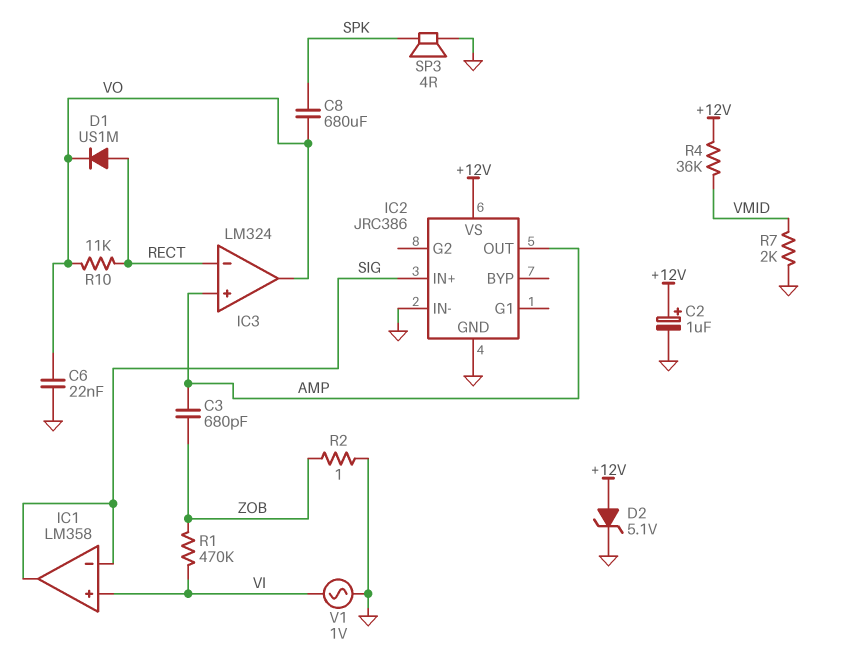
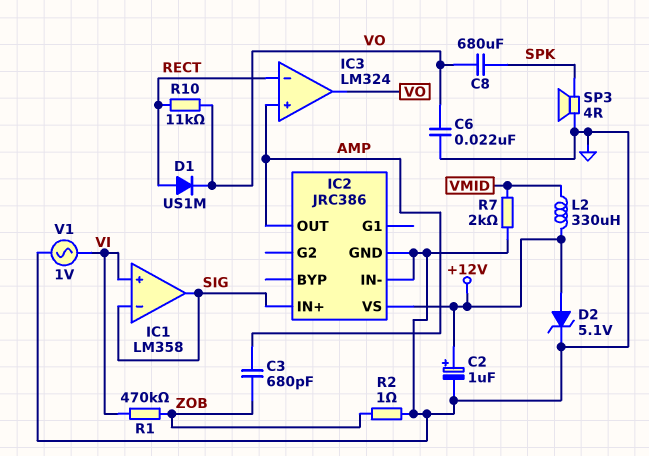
L2: none -> 330uH (+12V, VMID)
R4: 36k (+12V, VMID) -> none

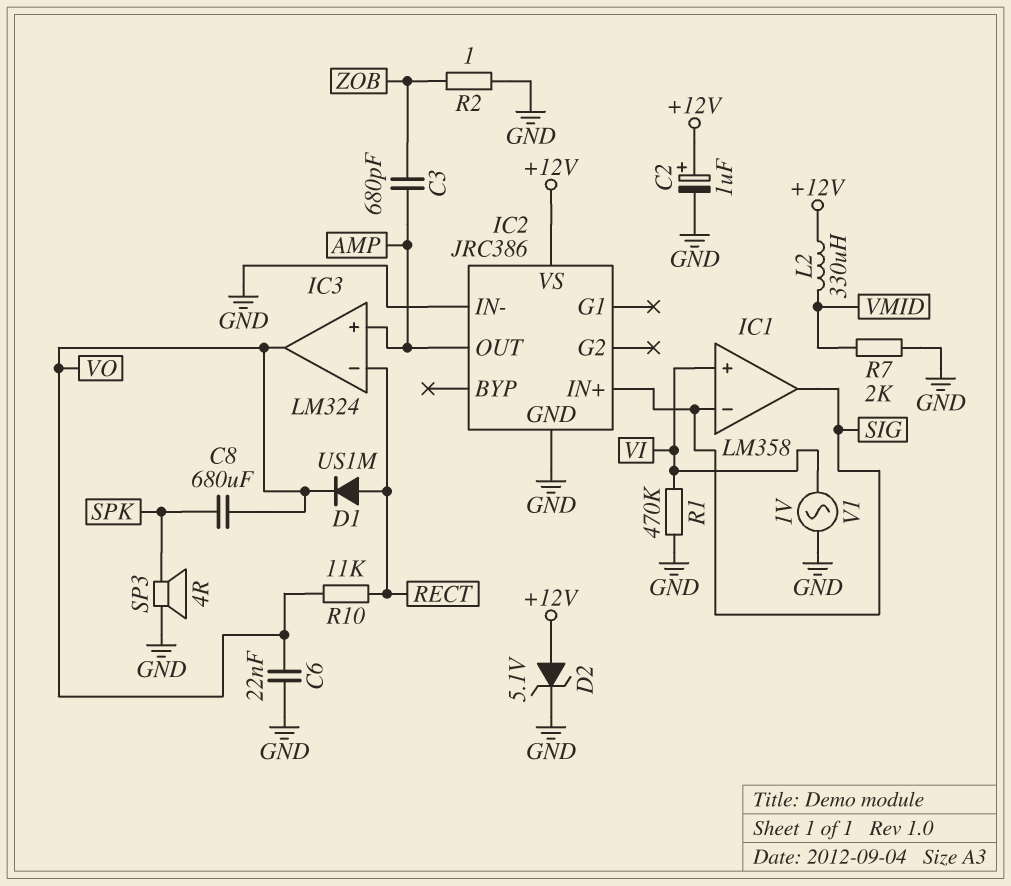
R1: 470k (VI, ZOB) -> 470k (GND, VI)

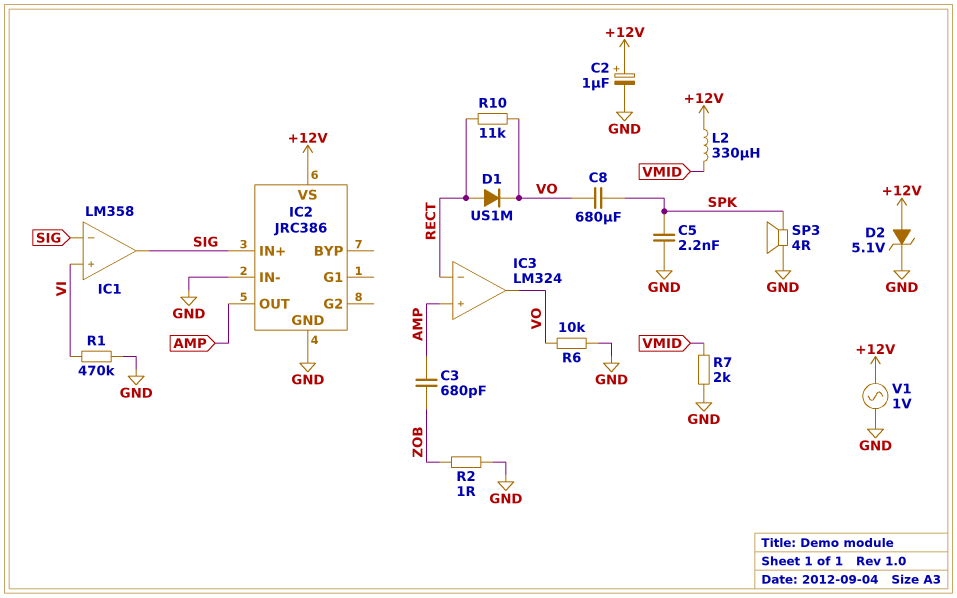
C5: none -> 2.2nF (GND, SPK)
C6: 22nF (GND, VO) -> none
R6: none -> 10k (GND, VO)
V1: AC 1V (GND, VI) -> AC 1V (+12V, GND)

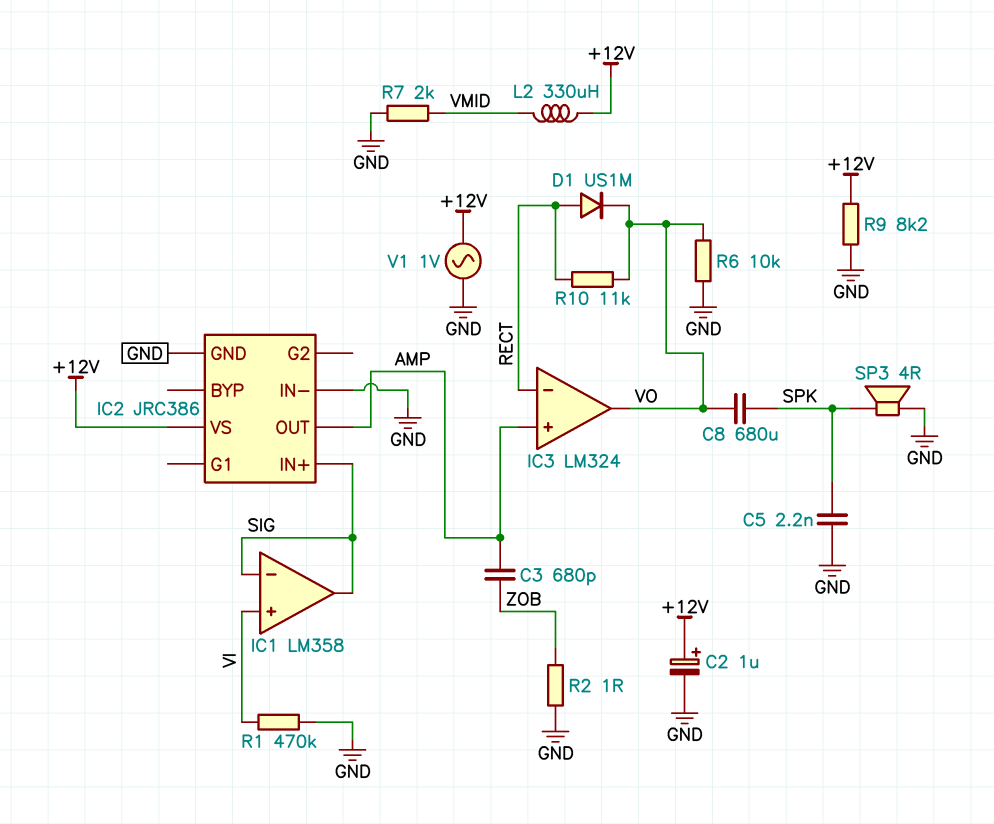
D2: zener 5.1V (A +12V, K GND) -> none
R9: none -> 8.2k (+12V, GND)

